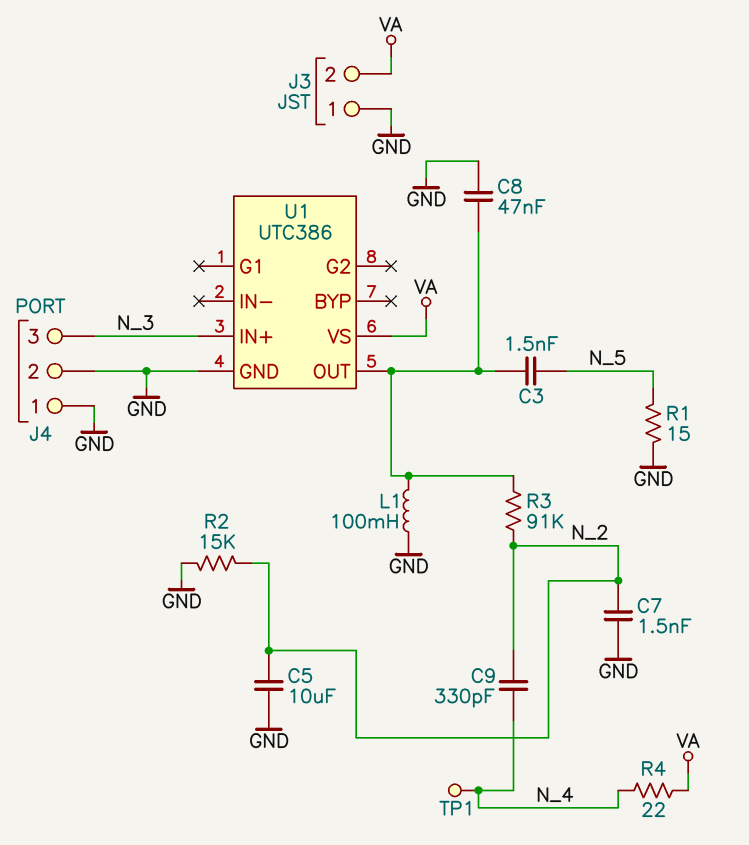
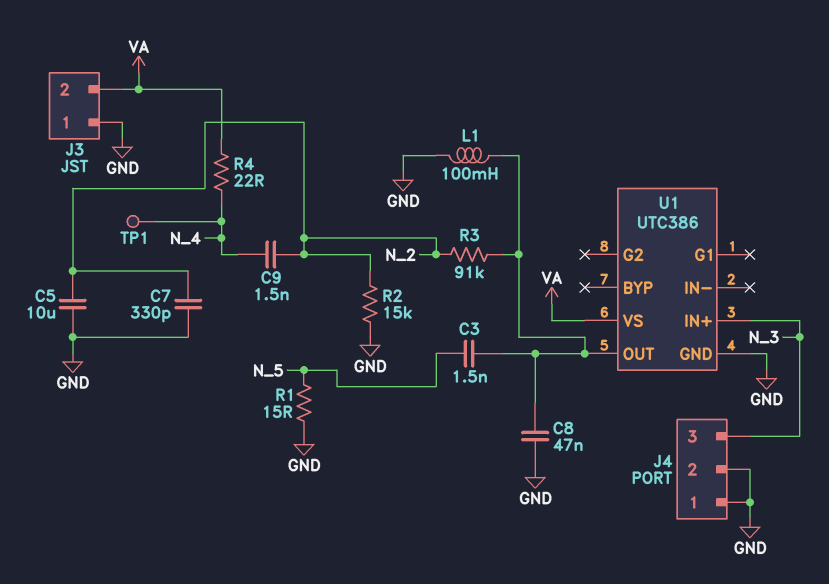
C7: 1.5nF (GND, N_2) -> 330pF (GND, N_2)
C9: 330pF (N_2, N_4) -> 1.5nF (N_2, N_4)

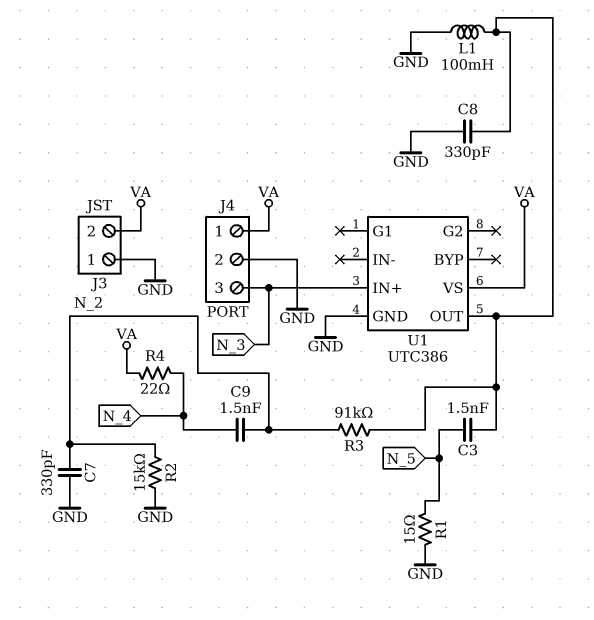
C5: 10uF (GND, N_2) -> none
C8: 47nF (GND, U1/OUT) -> 330pF (GND, U1/OUT)
J4 pin 1: GND -> VA
TP1: test point (N_4) -> none

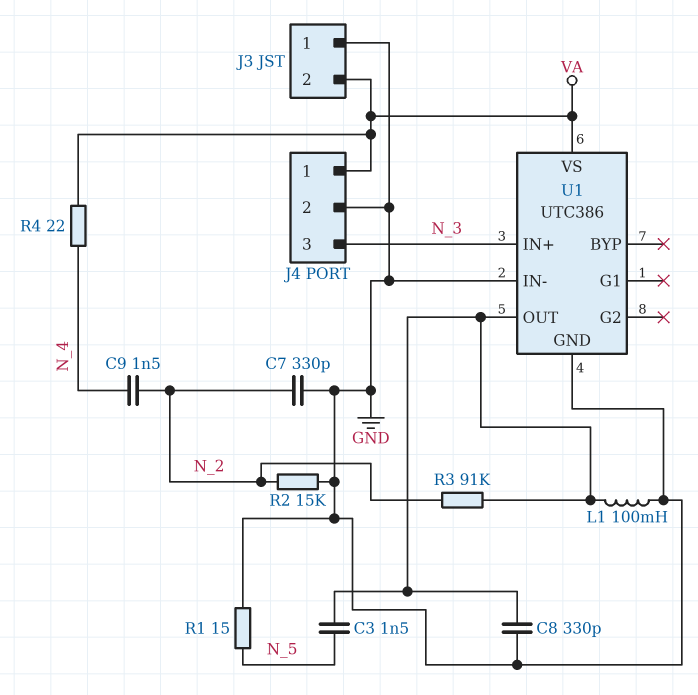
U1 pin IN-: none -> GND

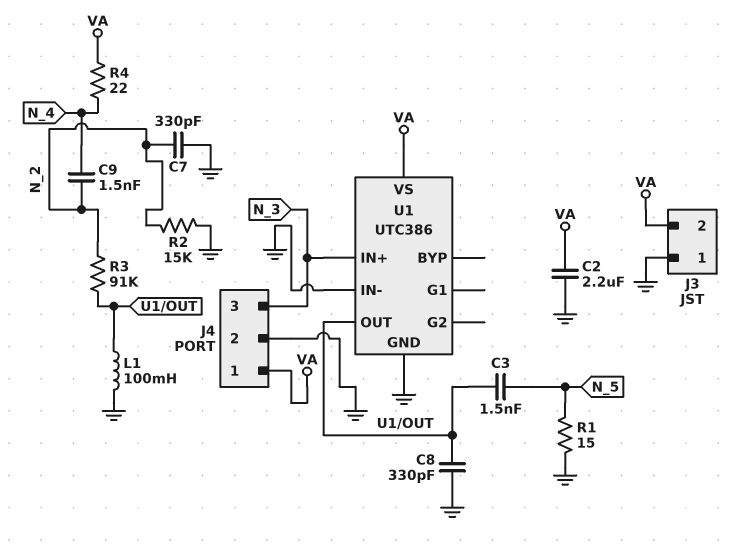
C2: none -> 2.2uF (GND, VA)

